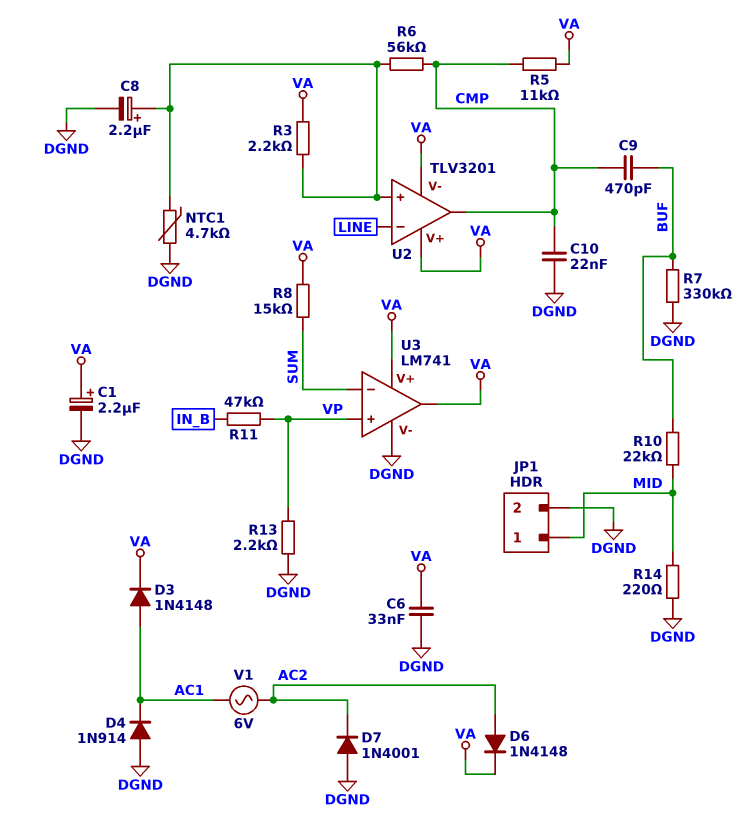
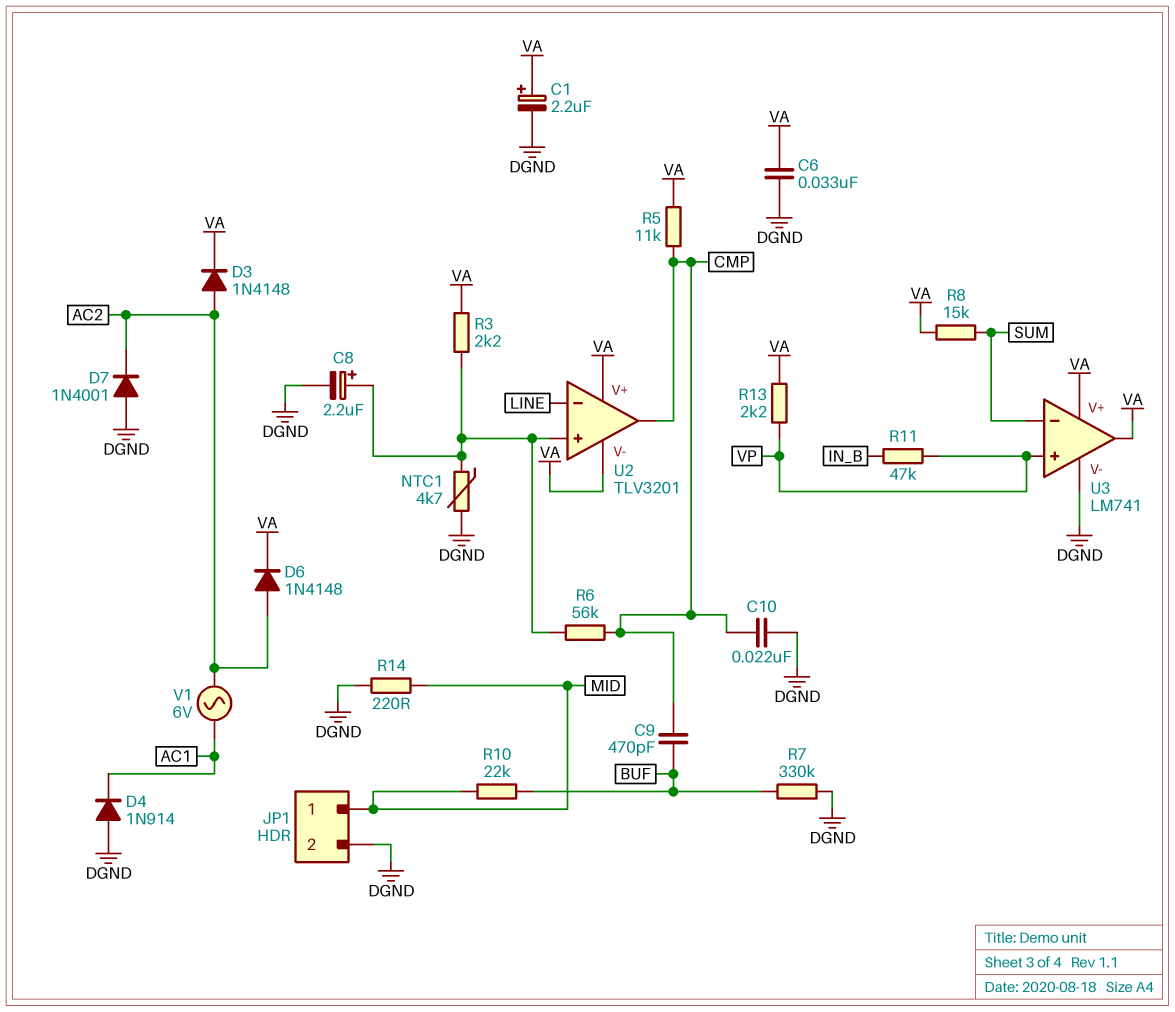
D3: diode 1N4148 (A AC1, K VA) -> diode 1N4148 (A AC2, K VA)
R13: 2.2k (DGND, VP) -> 2.2k (VA, VP)

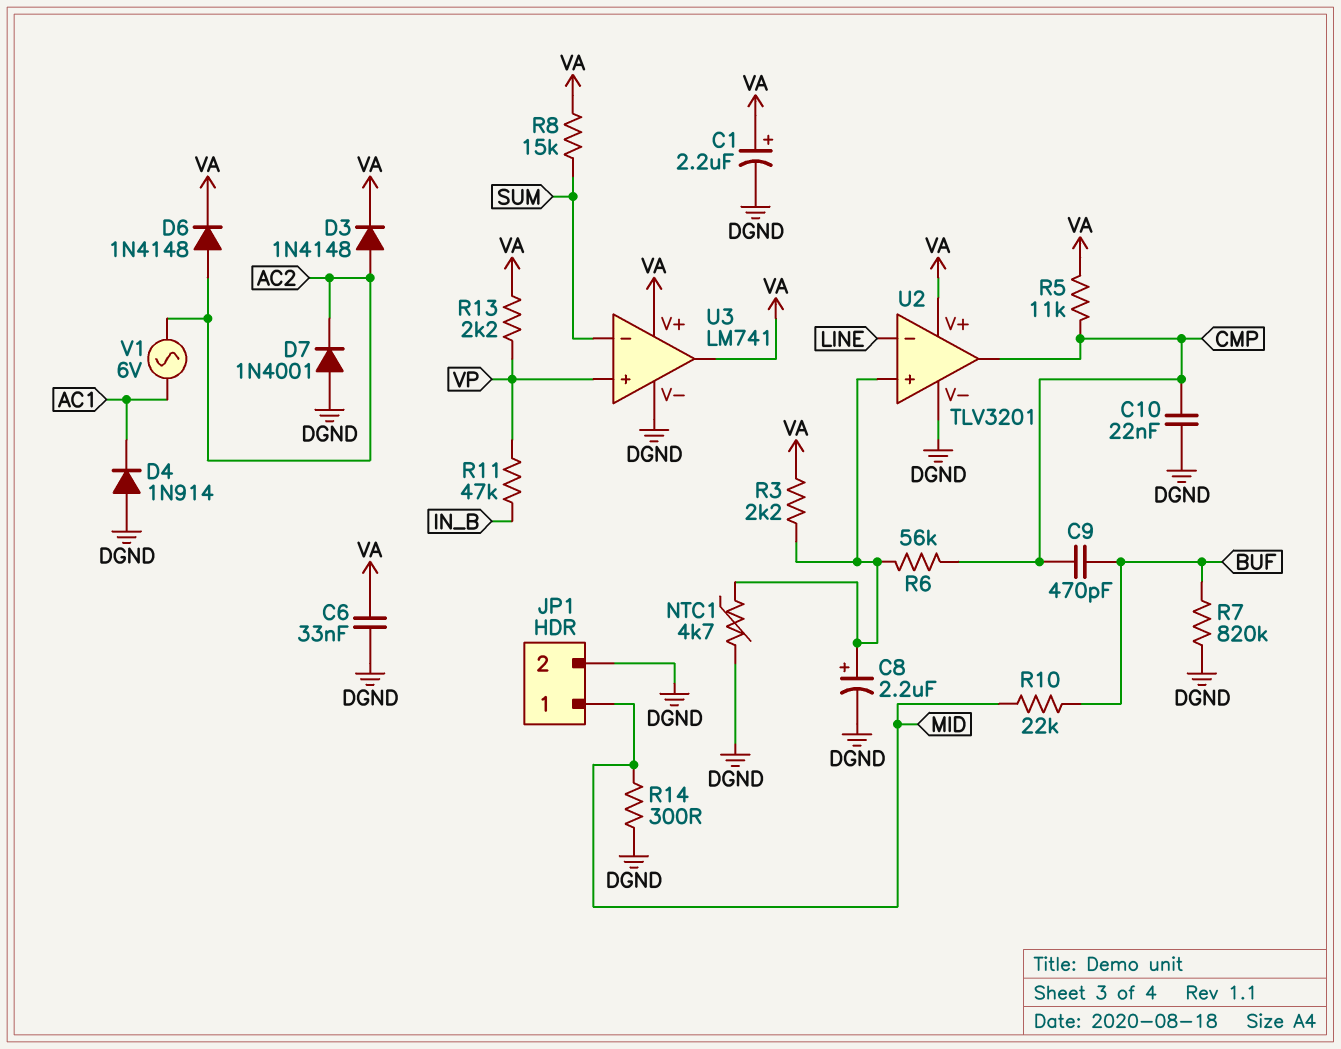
R7: 330k (BUF, DGND) -> 820k (BUF, DGND)
R14: 220 (DGND, MID) -> 300 (DGND, MID)
U2 pin V-: VA -> DGND

